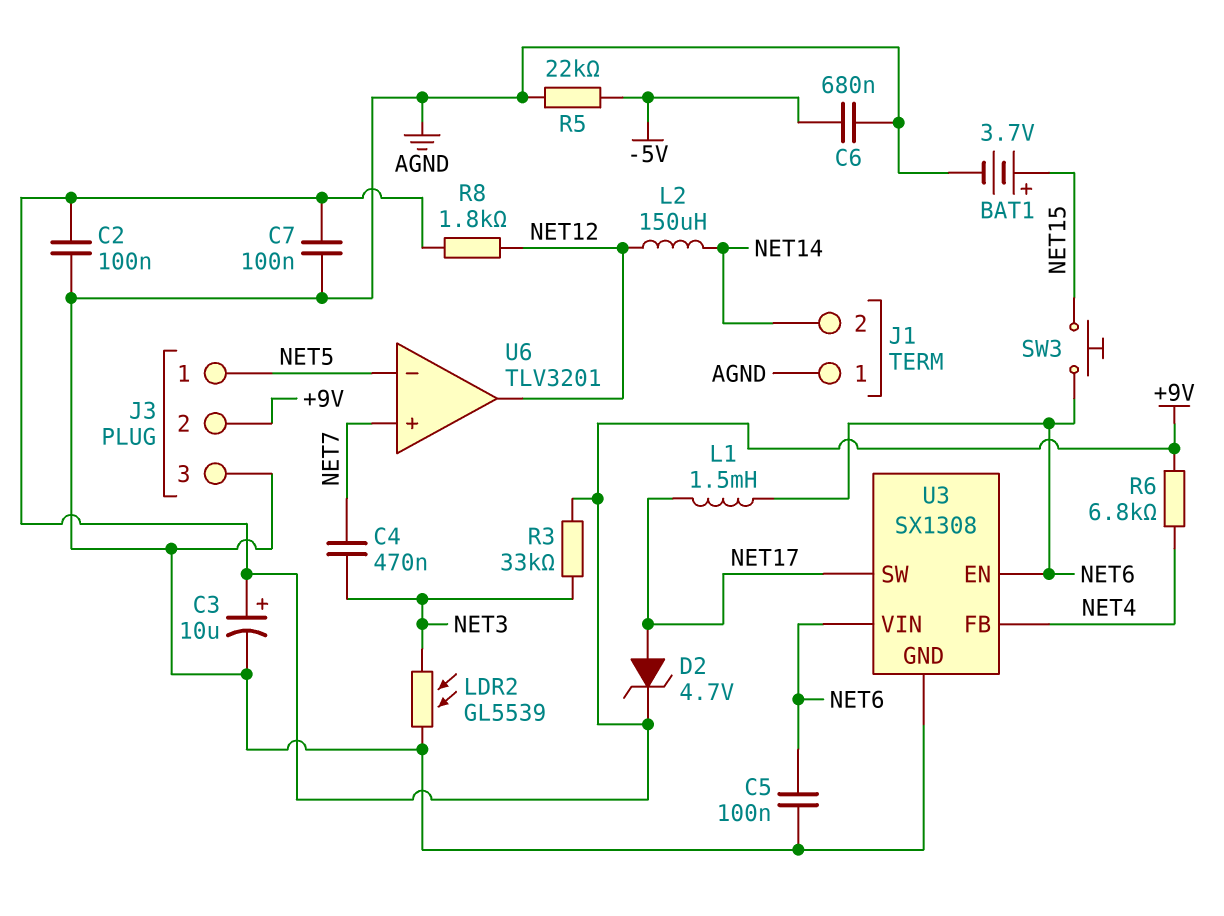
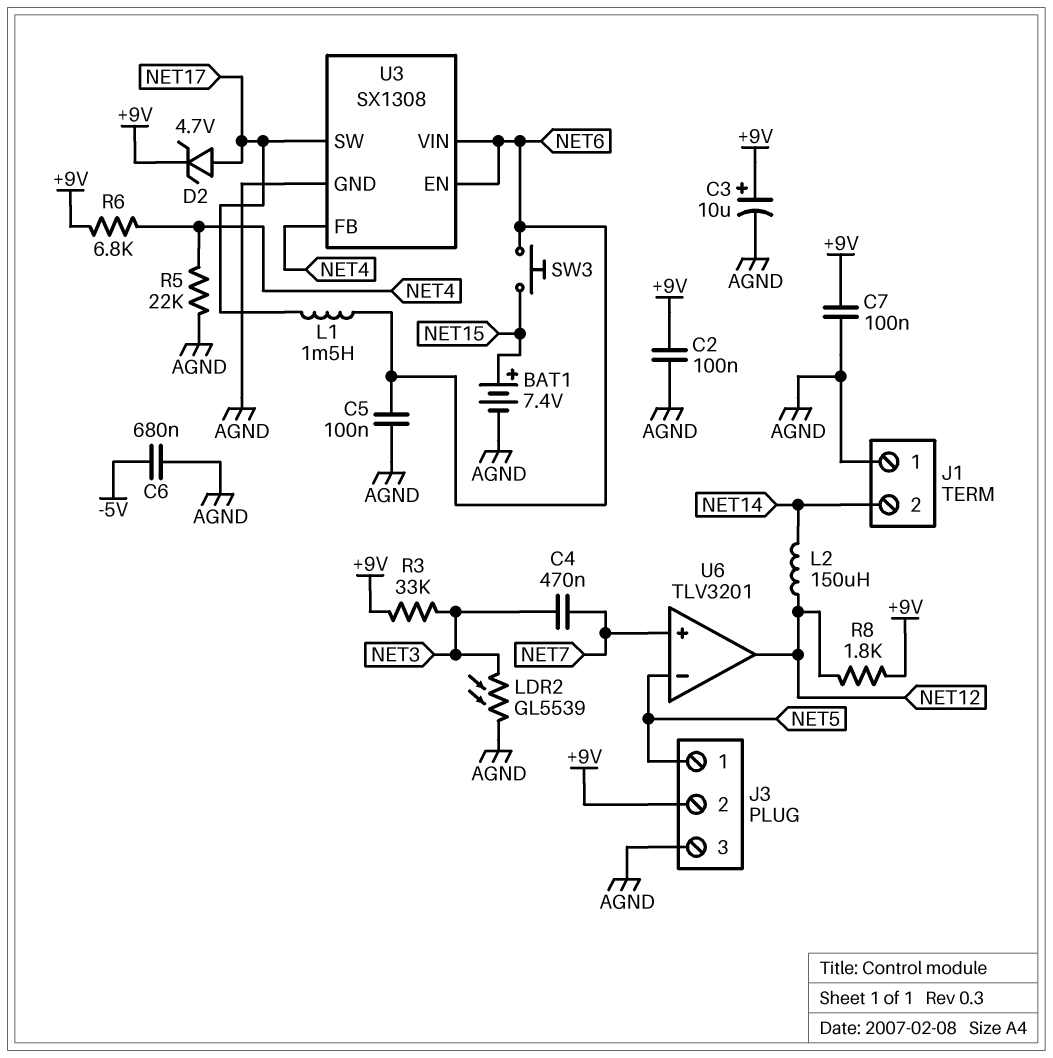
BAT1: 3.7V (plus NET15, minus AGND) -> 7.4V (plus NET15, minus AGND)
R5: 22k (-5V, AGND) -> 22k (AGND, NET4)

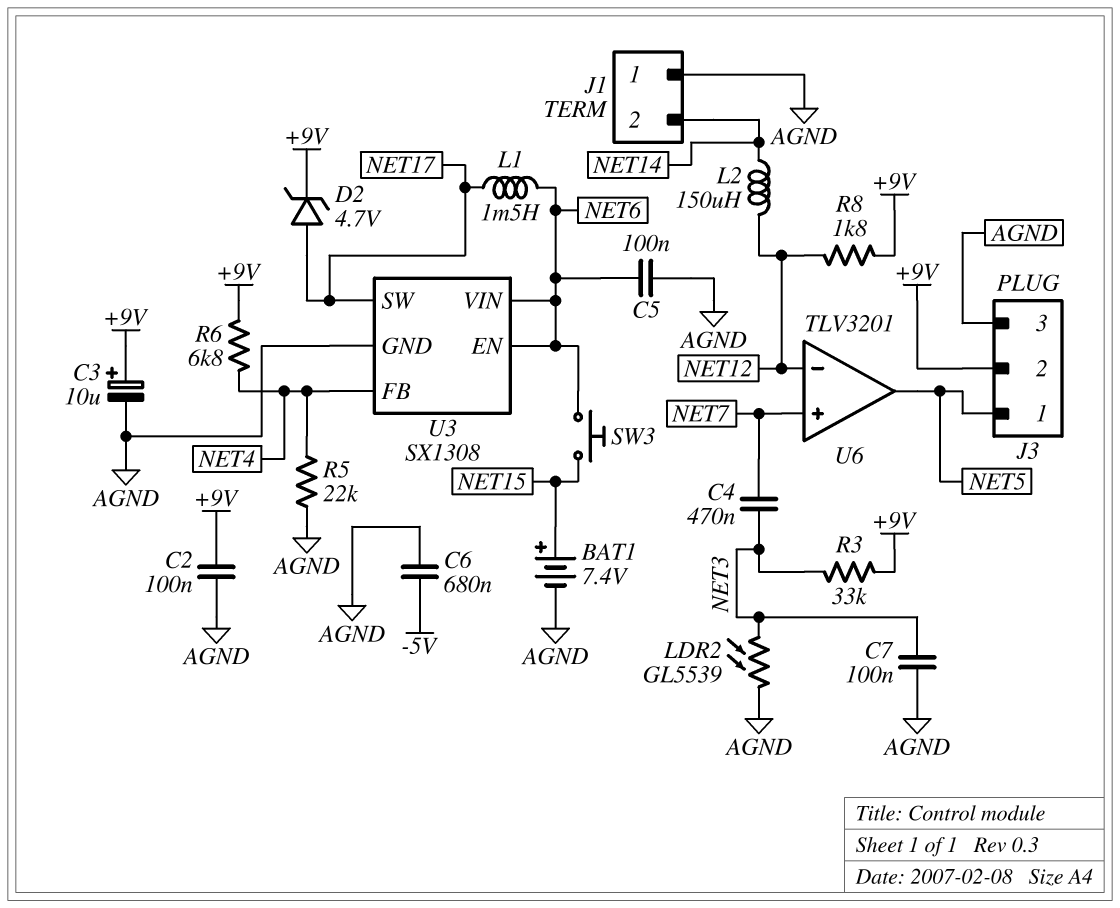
C7: 100nF (+9V, AGND) -> 100nF (AGND, NET3)
U6 pin in-: NET5 -> NET12
U6 pin out: NET12 -> NET5

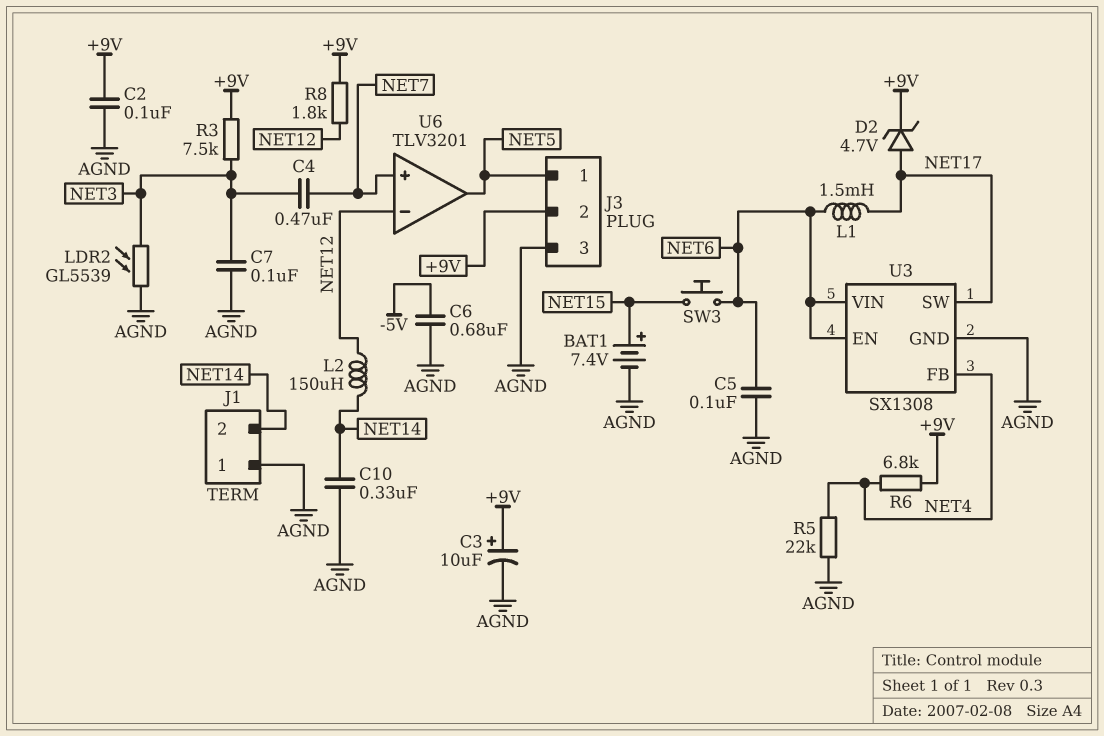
C10: none -> 330nF (AGND, NET14)
R3: 33k (+9V, NET3) -> 7.5k (+9V, NET3)

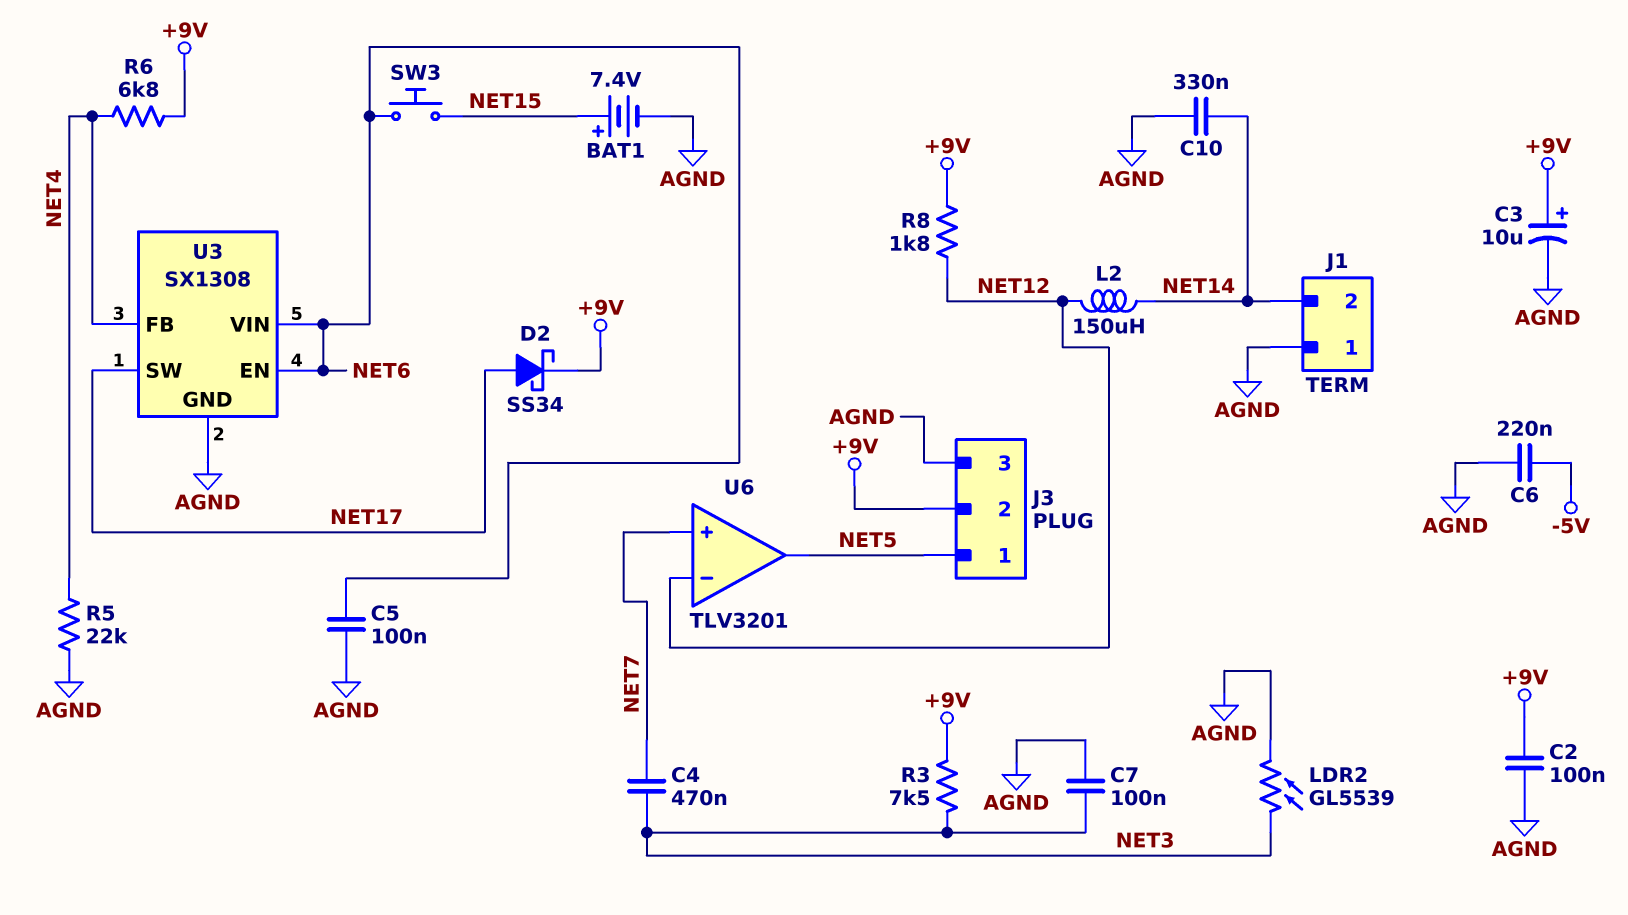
C6: 680nF (-5V, AGND) -> 220nF (-5V, AGND)
D2: zener 4.7V (A NET17, K +9V) -> schottky SS34 (A NET17, K +9V)
L1: 1.5mH (NET6, NET17) -> none

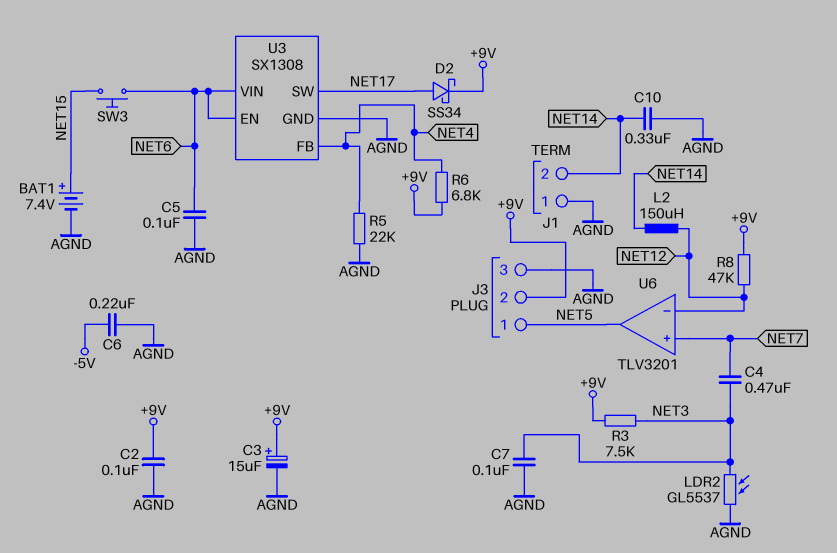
C3: 10uF (plus +9V, minus AGND) -> 15uF (plus +9V, minus AGND)
LDR2: GL5539 (AGND, NET3) -> GL5537 (AGND, NET3)
R8: 1.8k (+9V, NET12) -> 47k (+9V, NET12)

